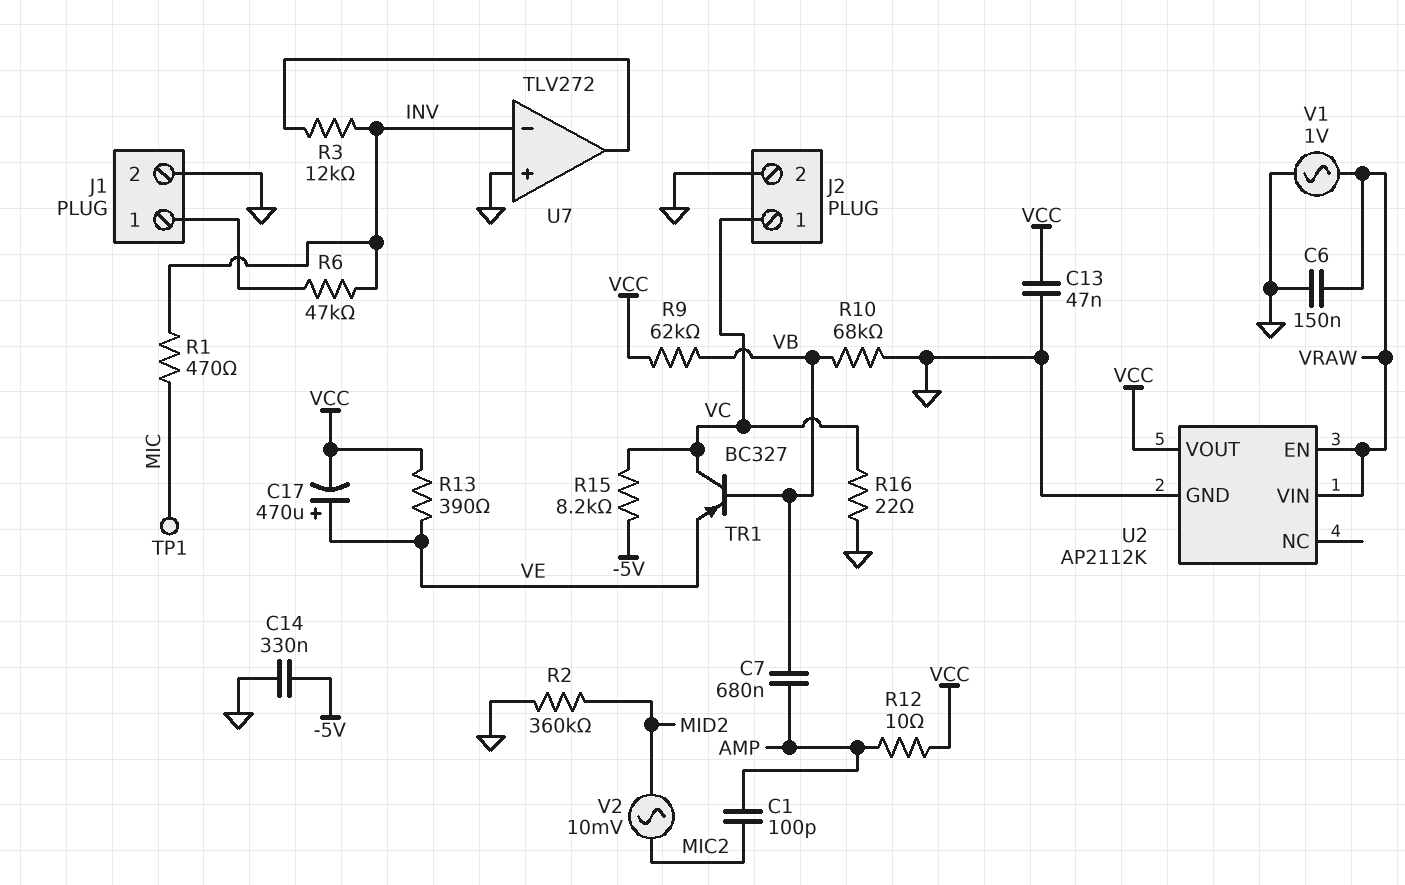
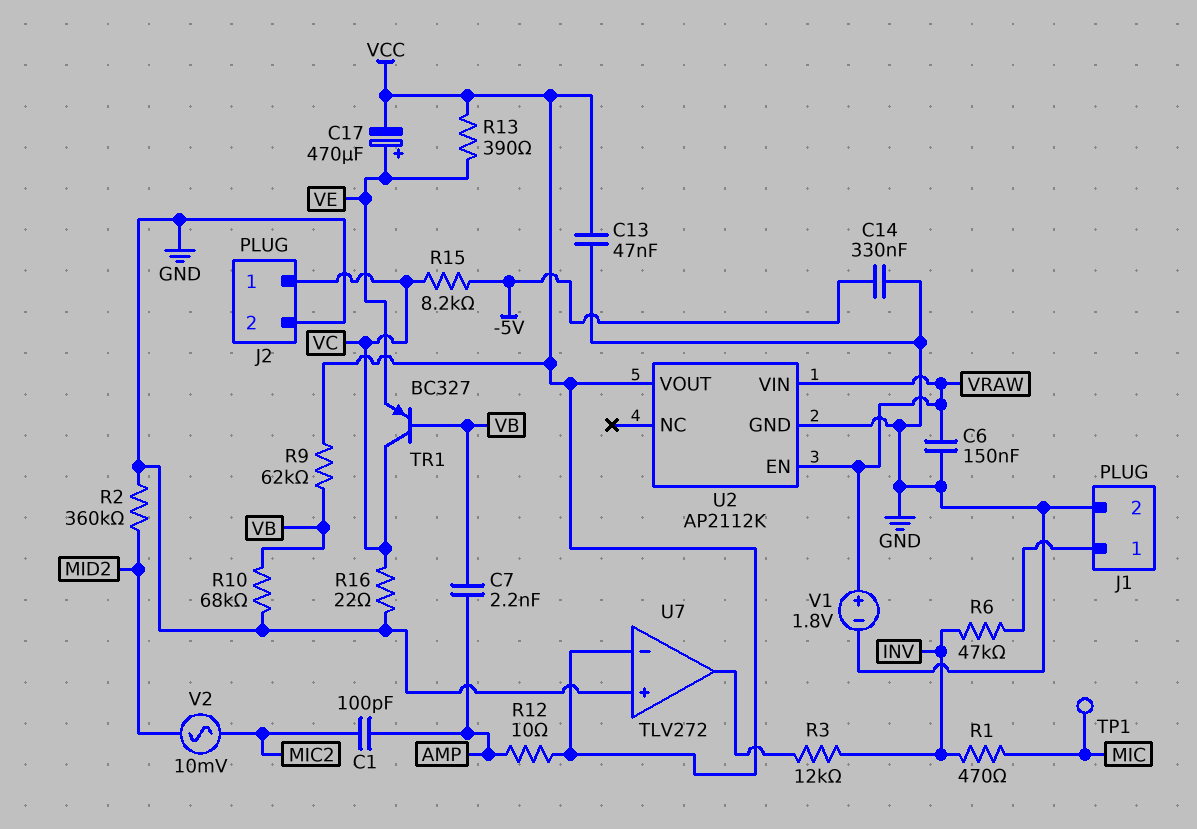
C7: 680nF (AMP, VB) -> 2.2nF (AMP, VB)
U7 pin in-: INV -> VCC
V1: AC 1V (GND, VRAW) -> 1.8V (plus VRAW, minus GND)

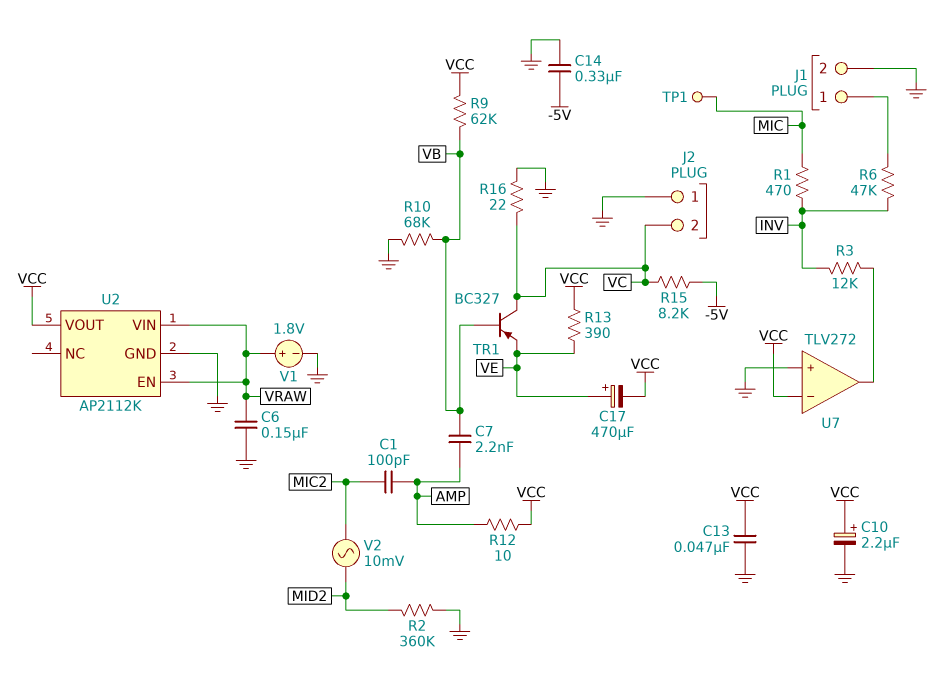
C10: none -> 2.2uF (plus VCC, minus GND)
J2 pin 1: VC -> GND
J2 pin 2: GND -> VC

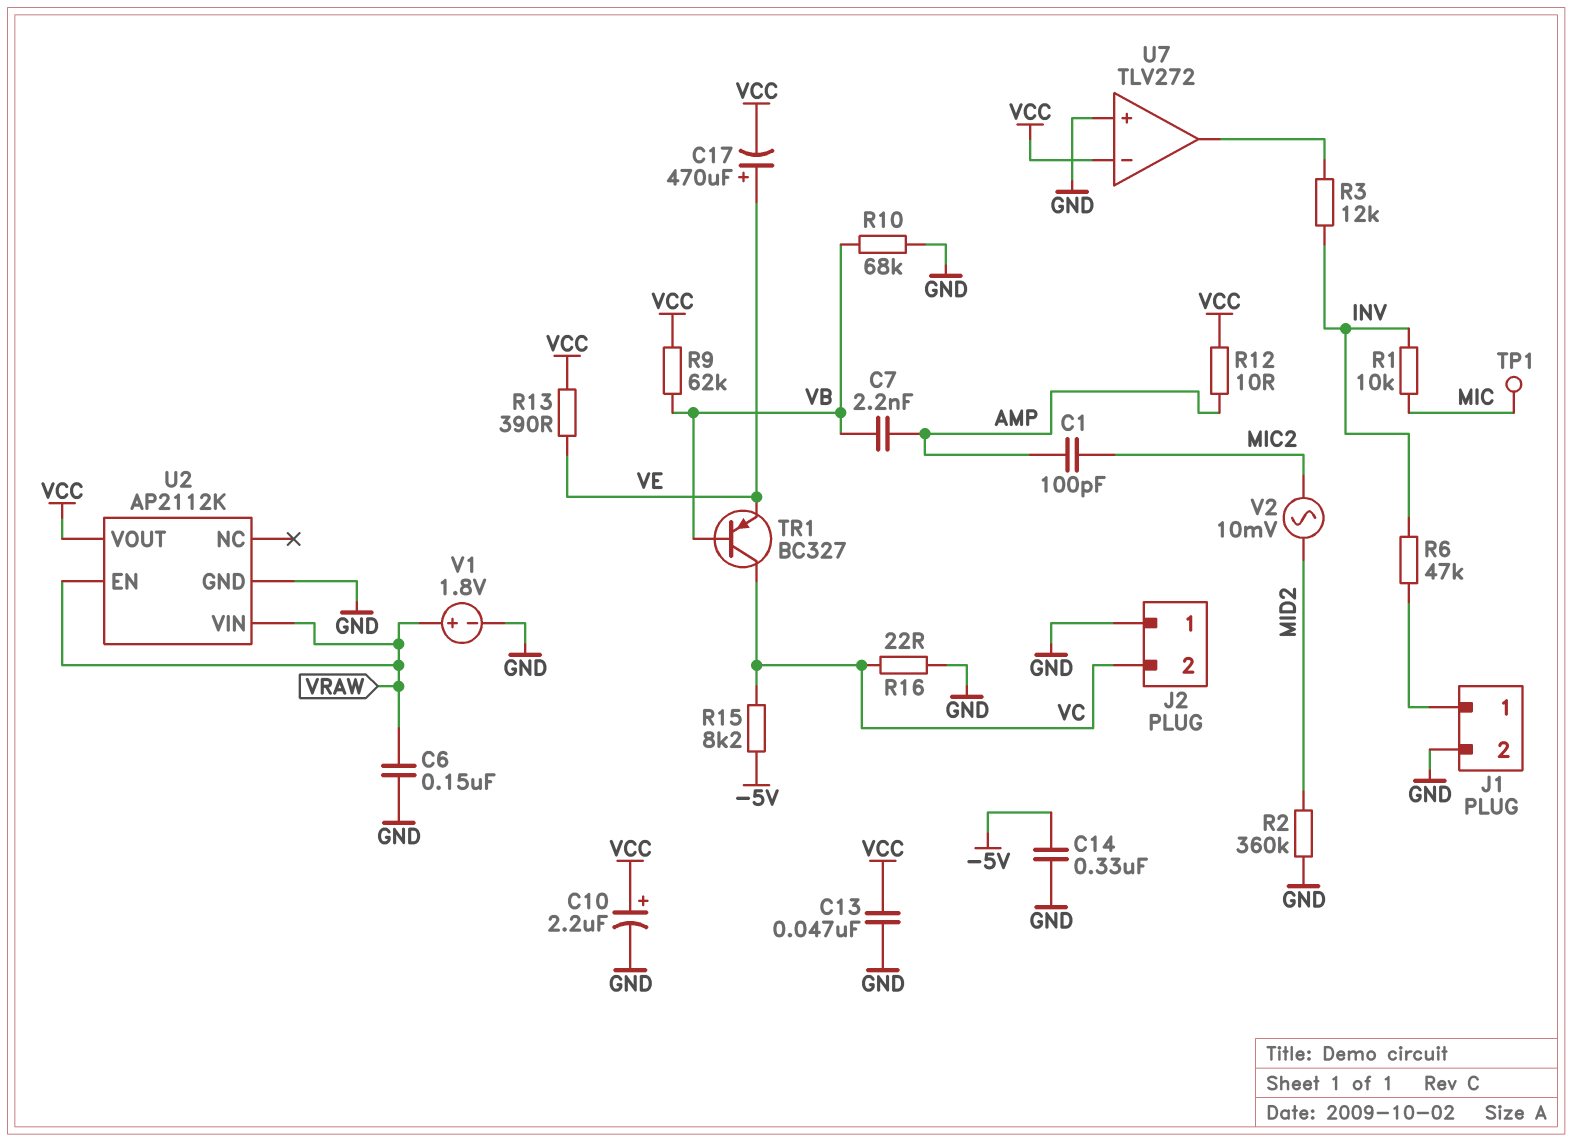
R1: 470 (INV, MIC) -> 10k (INV, MIC)

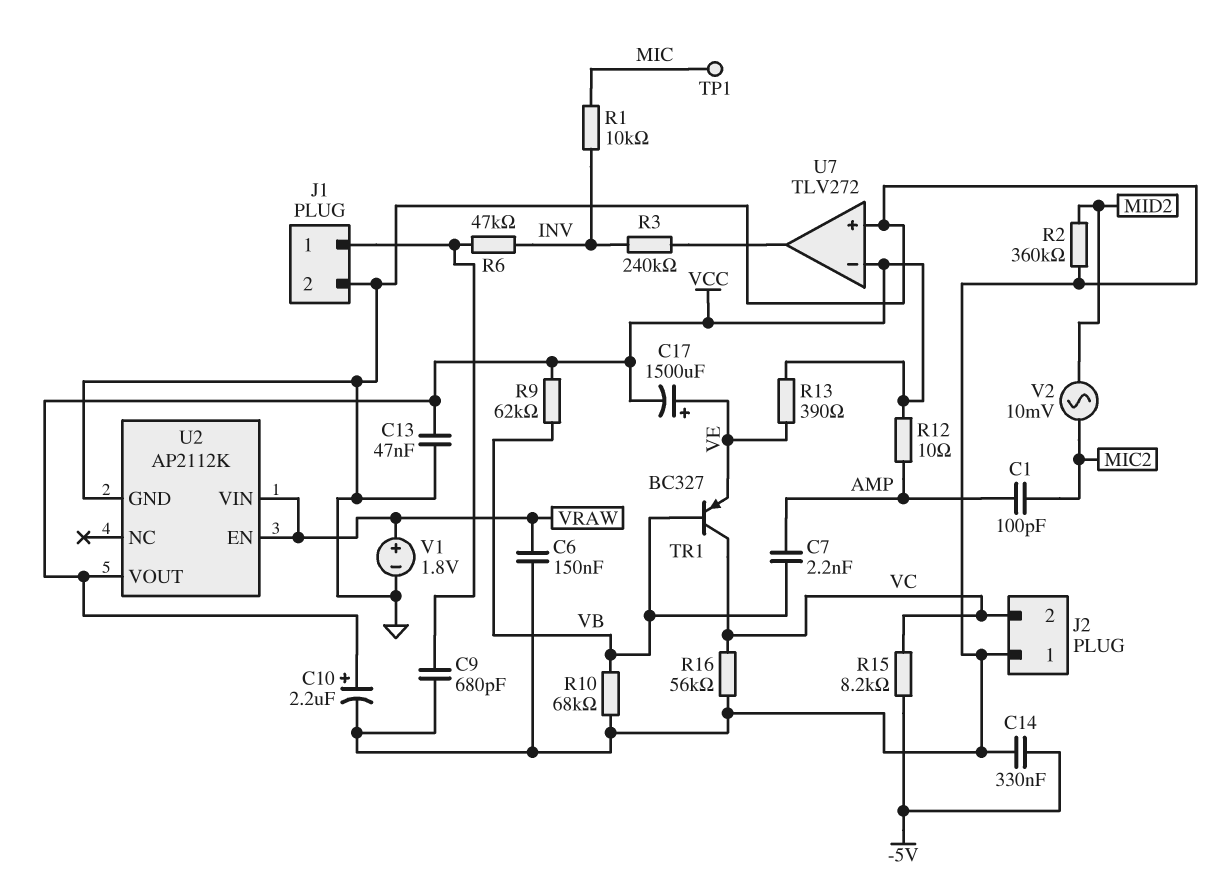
C9: none -> 680pF (GND, J1/1)
C17: 470uF (plus VE, minus VCC) -> 1500uF (plus VE, minus VCC)
R3: 12k (INV, U7/out) -> 240k (INV, U7/out)
R16: 22 (GND, VC) -> 56k (GND, VC)

